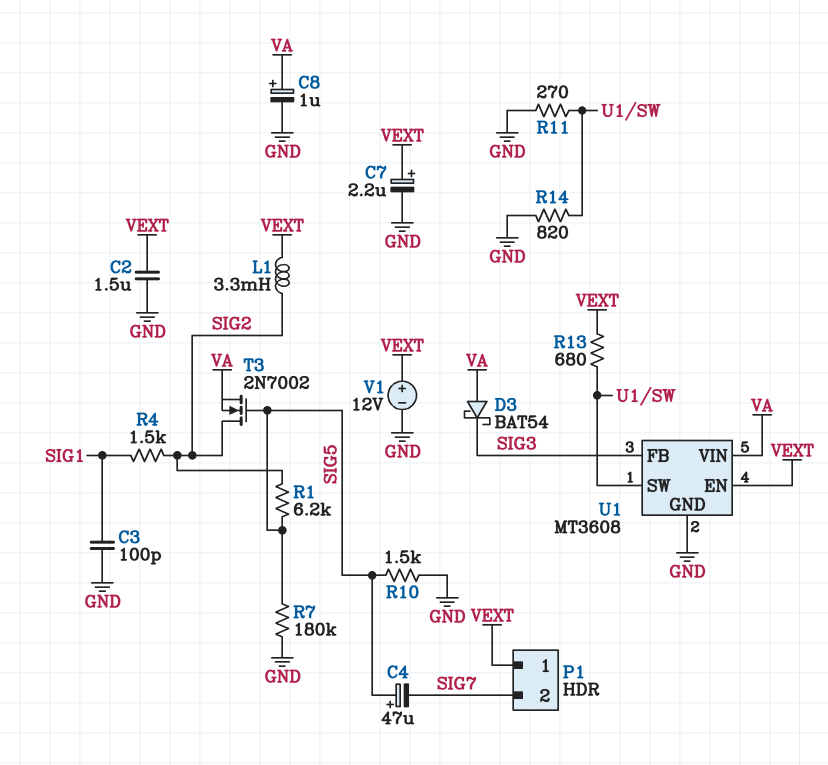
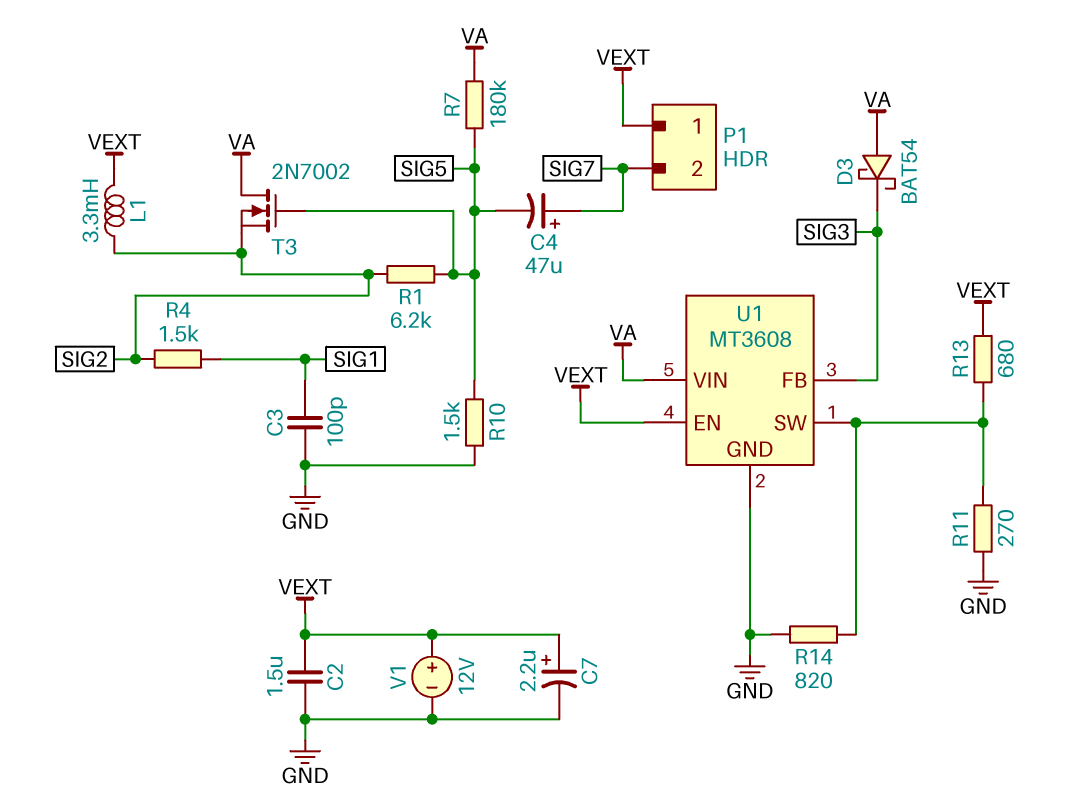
C4: 47uF (plus SIG5, minus SIG7) -> 47uF (plus SIG7, minus SIG5)
C8: 1uF (plus VA, minus GND) -> none
R7: 180k (GND, SIG5) -> 180k (SIG5, VA)
T3: NMOS 2N7002 (G SIG5, D SIG2, S VA) -> NMOS 2N7002 (G SIG5, D VA, S SIG2)

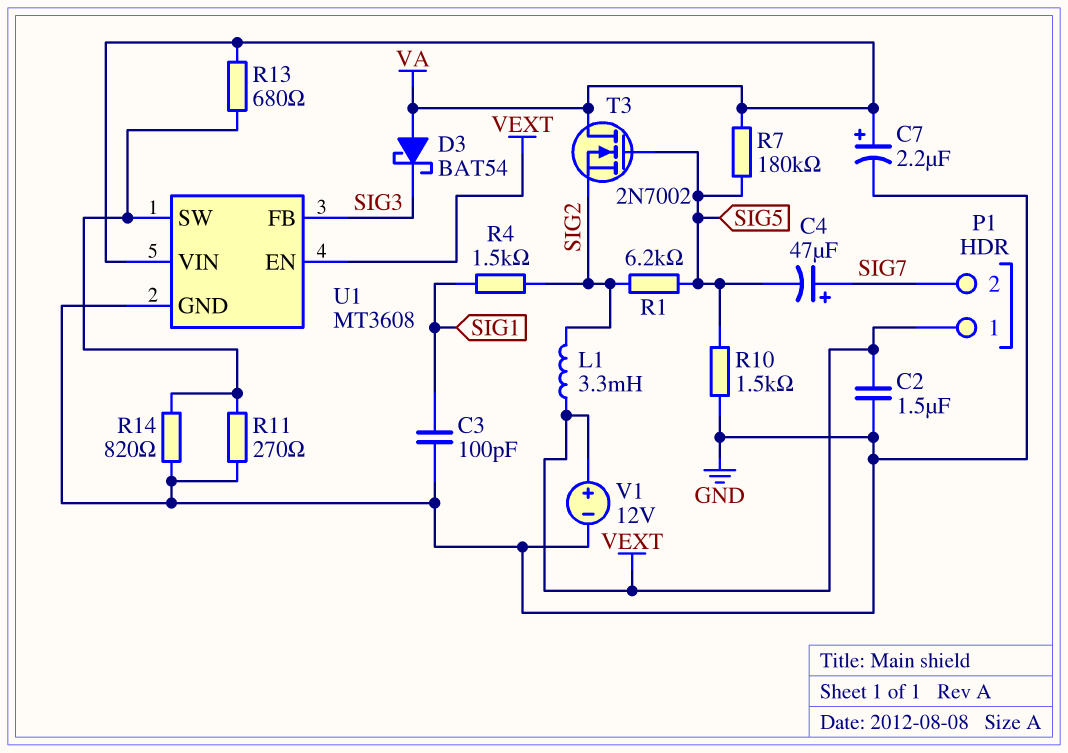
C7: 2.2uF (plus VEXT, minus GND) -> 2.2uF (plus VA, minus GND)
R13: 680 (U1/SW, VEXT) -> 680 (U1/SW, VA)

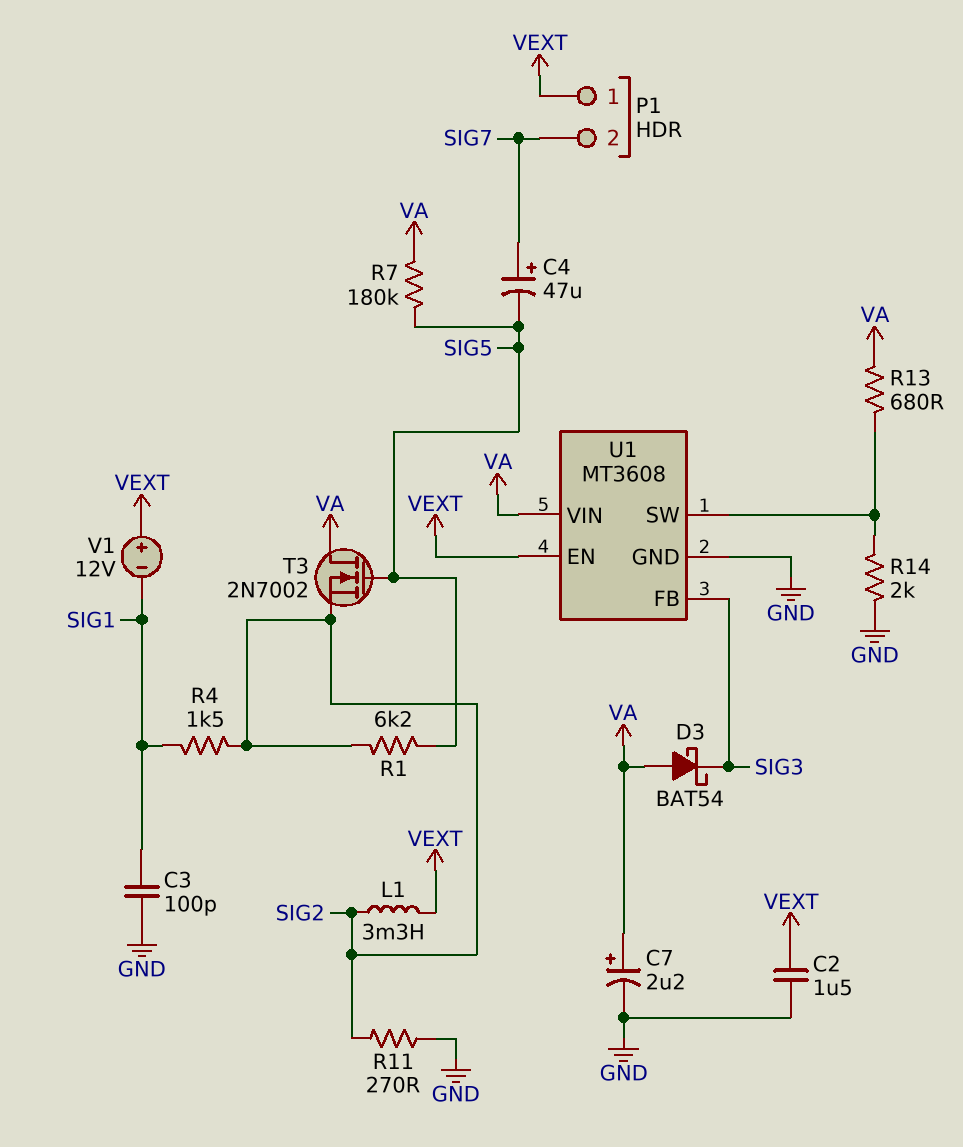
R10: 1.5k (GND, SIG5) -> none
R11: 270 (GND, U1/SW) -> 270 (GND, SIG2)
R14: 820 (GND, U1/SW) -> 2k (GND, U1/SW)
V1: 12V (plus VEXT, minus GND) -> 12V (plus VEXT, minus SIG1)

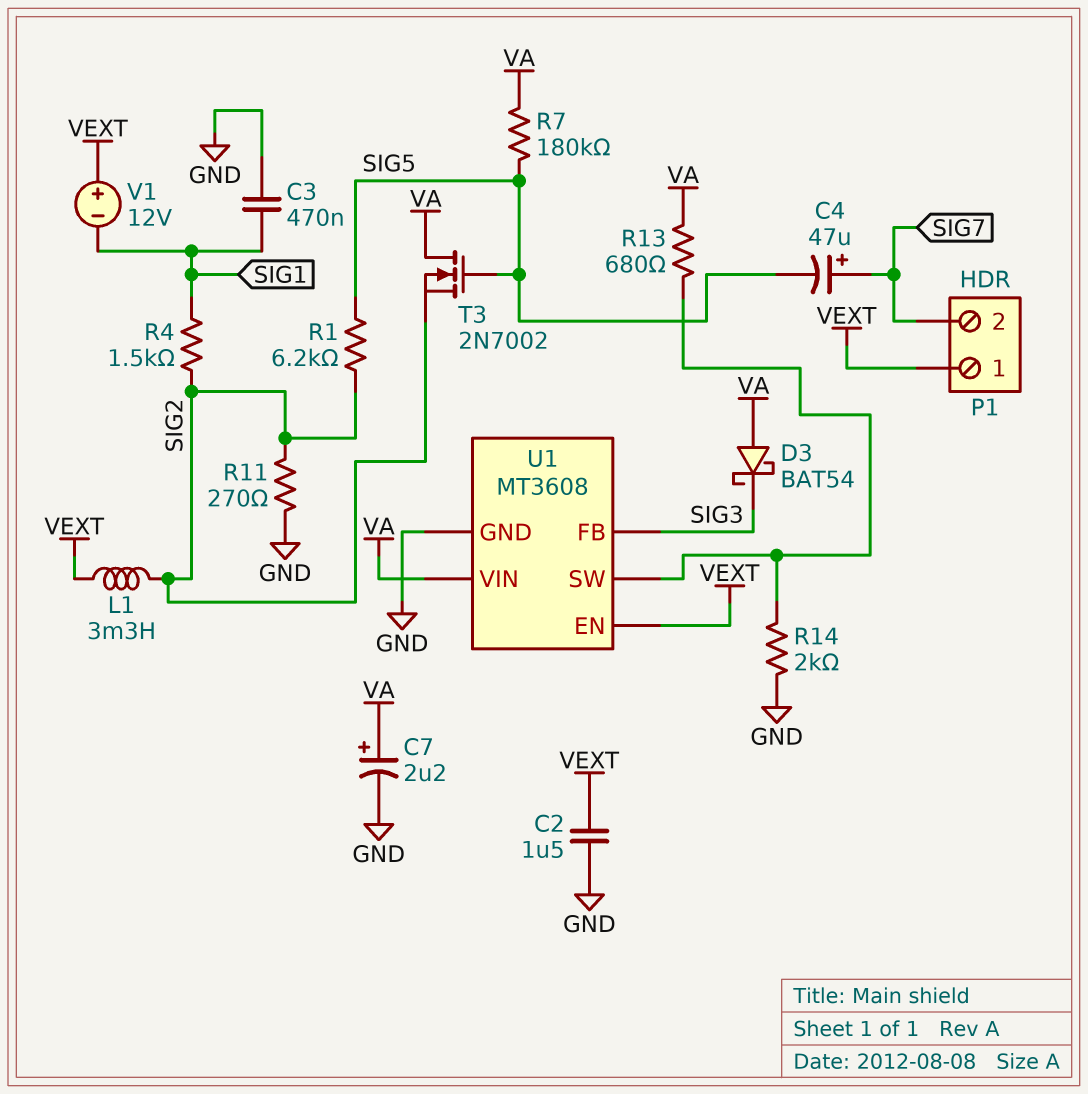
C3: 100pF (GND, SIG1) -> 470nF (GND, SIG1)

